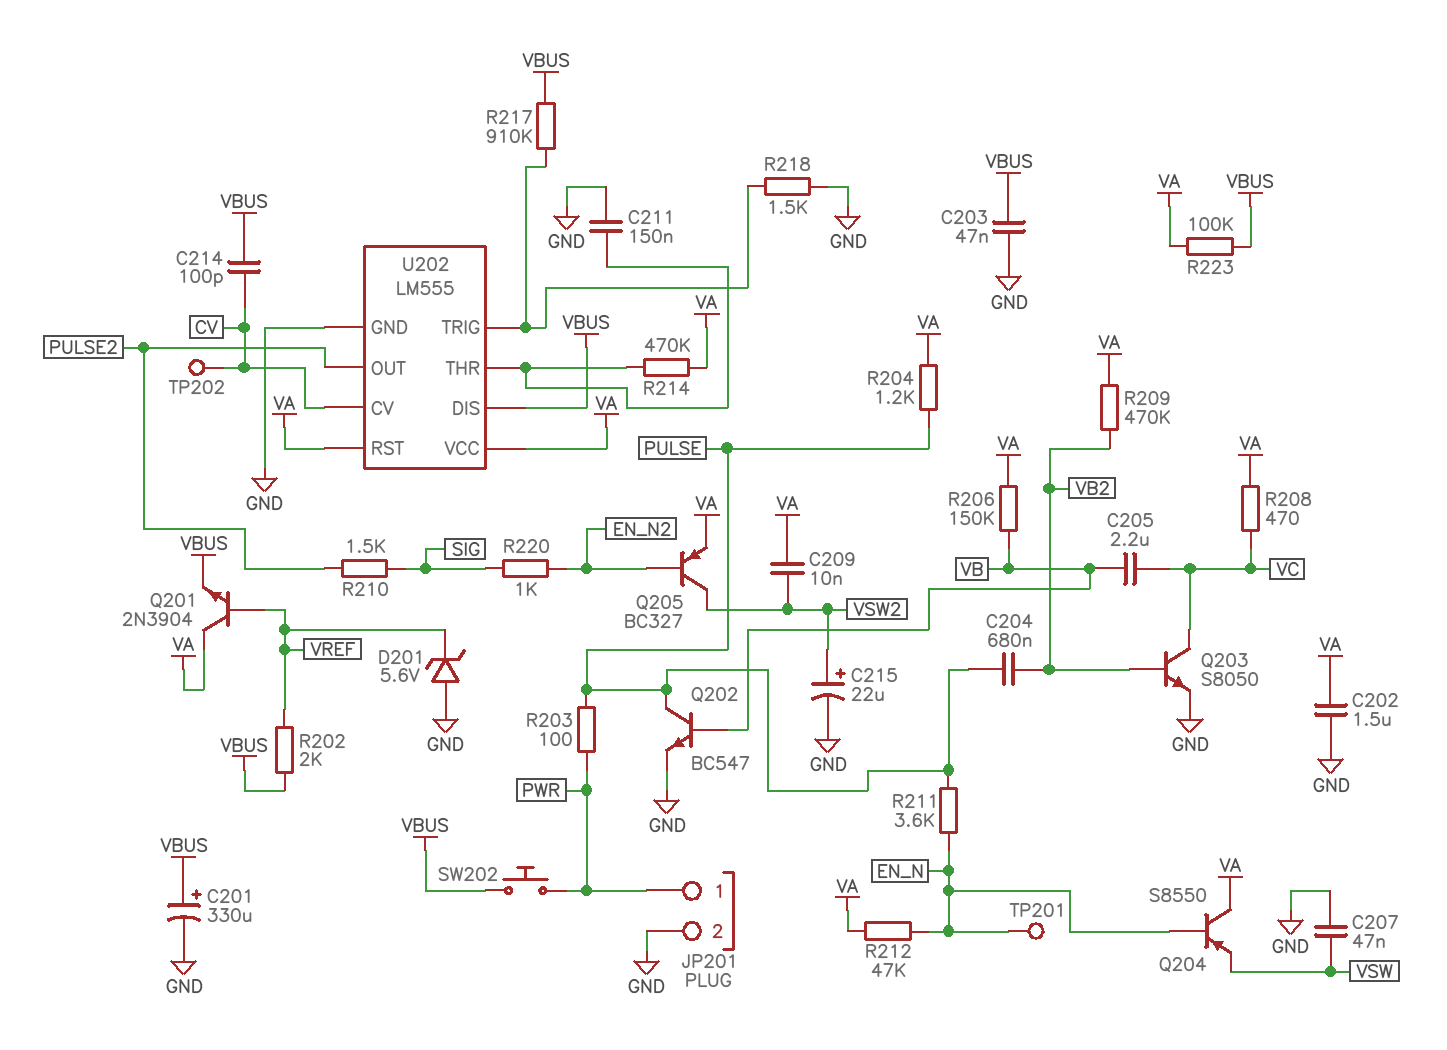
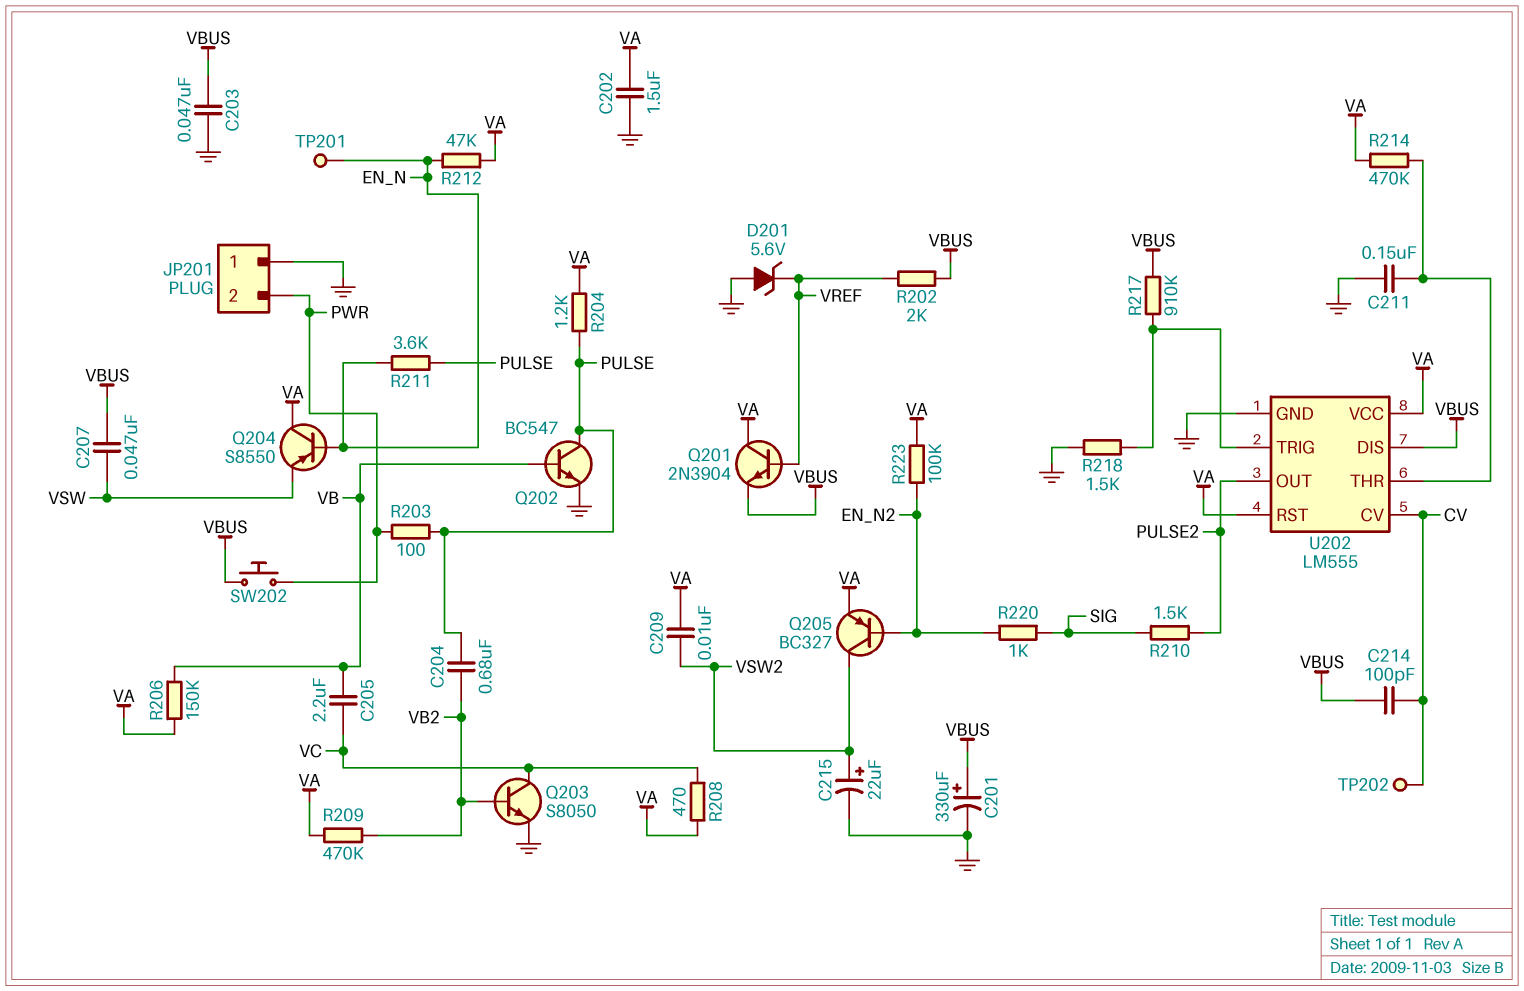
C207: 47nF (GND, VSW) -> 47nF (VBUS, VSW)
JP201 pin 1: PWR -> GND
JP201 pin 2: GND -> PWR
R223: 100k (VA, VBUS) -> 100k (EN_N2, VA)

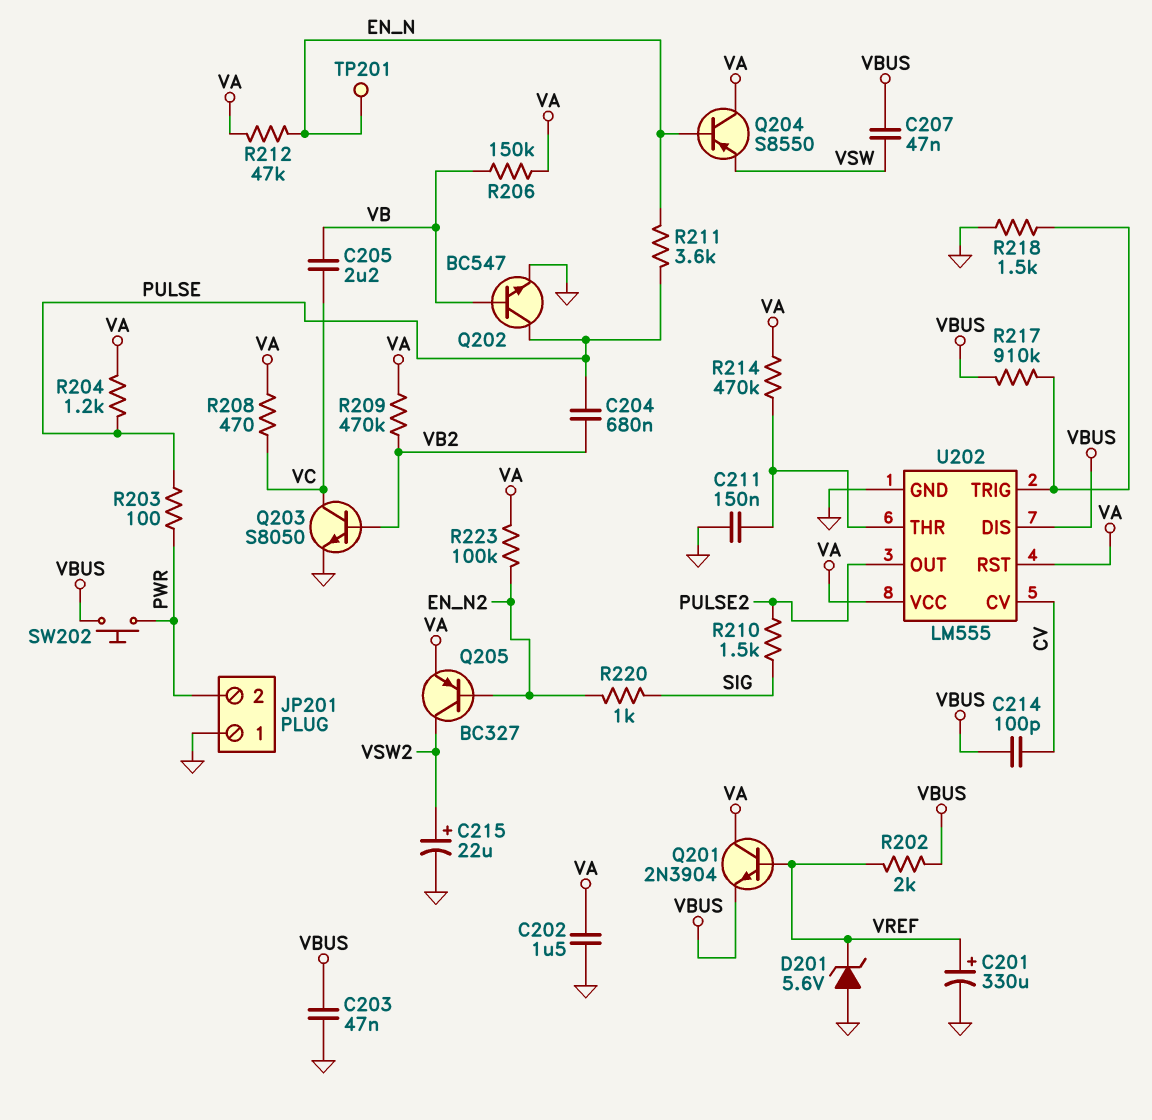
C201: 330uF (plus VBUS, minus GND) -> 330uF (plus VREF, minus GND)
C209: 10nF (VA, VSW2) -> none
TP202: test point (CV) -> none

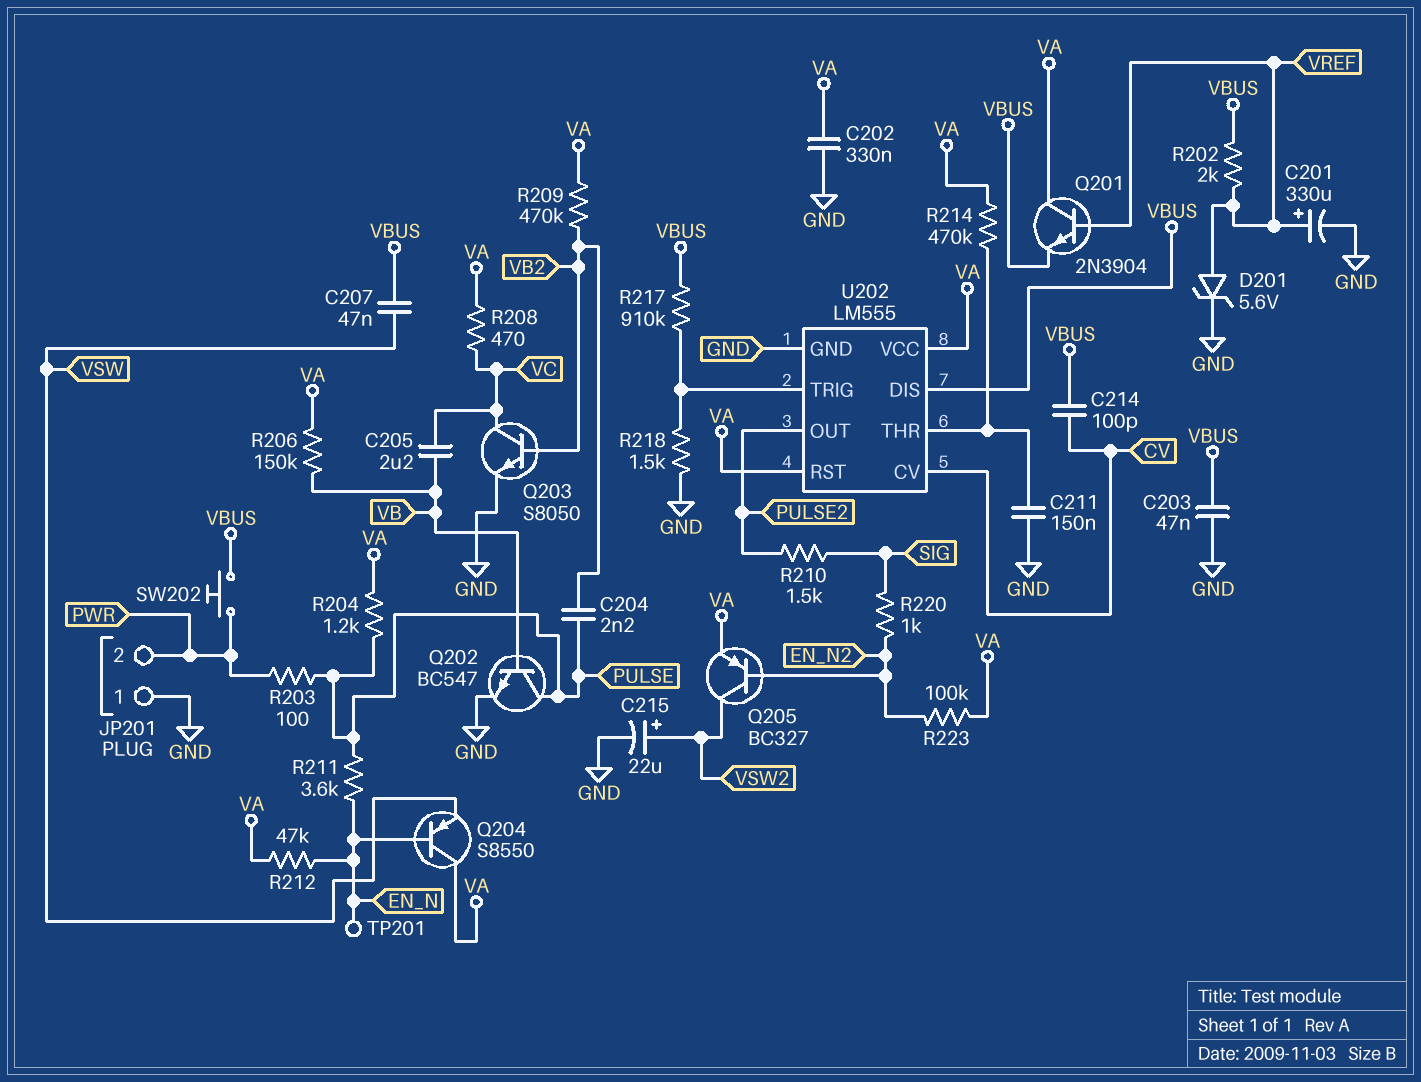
C202: 1.5uF (GND, VA) -> 330nF (GND, VA)
C204: 680nF (PULSE, VB2) -> 2.2nF (PULSE, VB2)
D201: zener 5.6V (A GND, K VREF) -> zener 5.6V (A VREF, K GND)

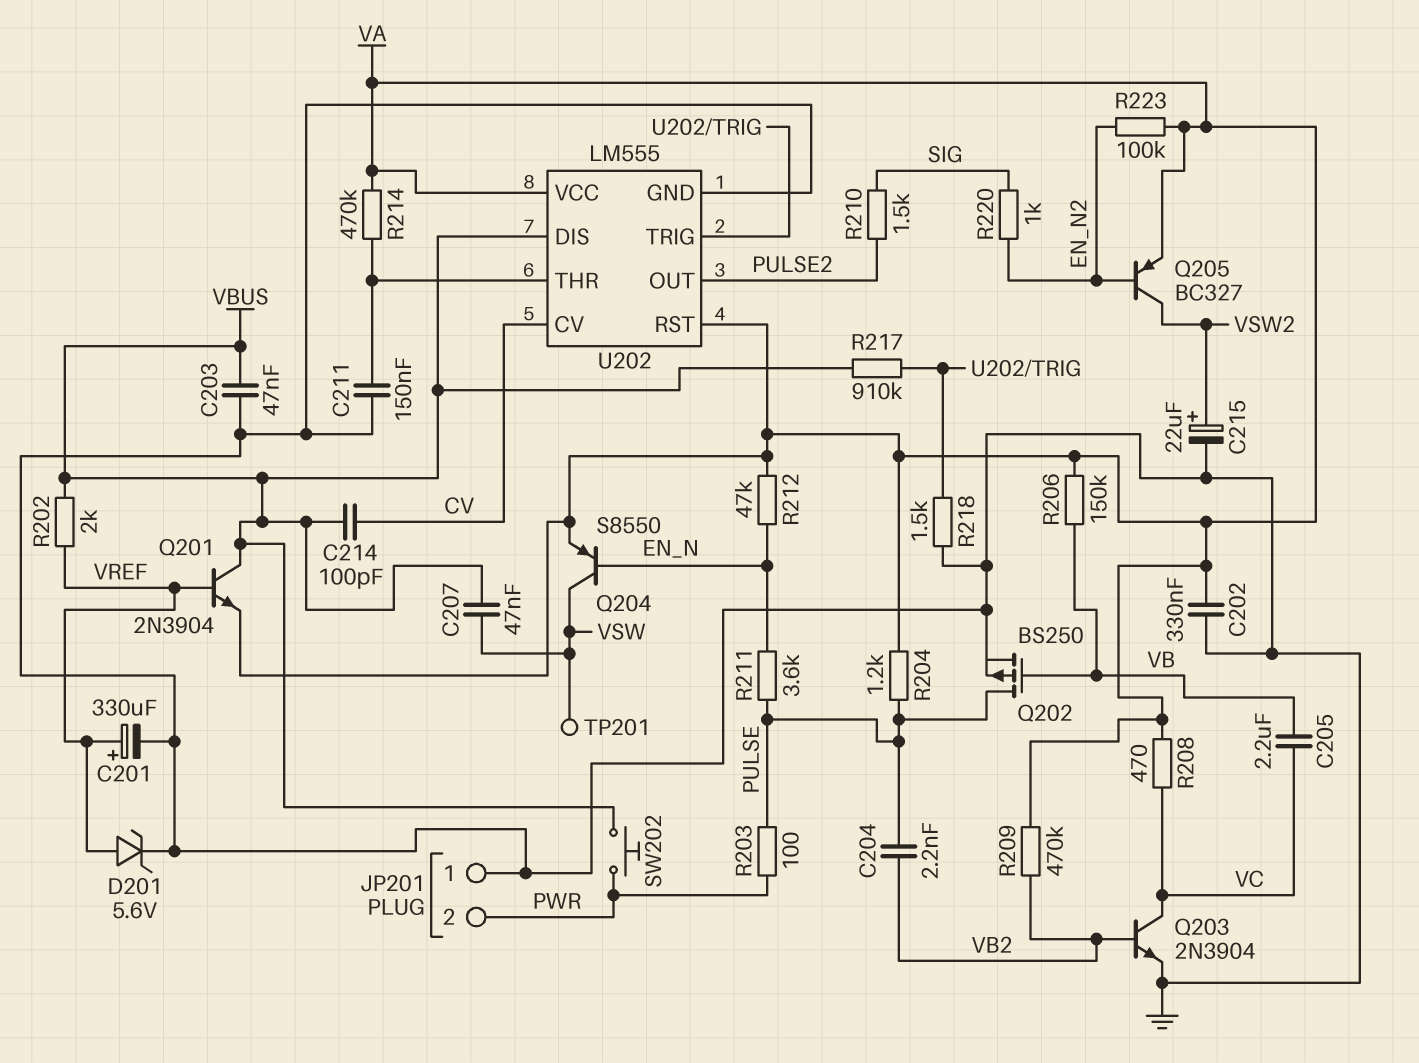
Q201: NPN 2N3904 (B VREF, C VA, E VBUS) -> NPN 2N3904 (B VREF, C VBUS, E VA)
Q202: NPN BC547 (B VB, C PULSE, E GND) -> PMOS BS250 (G VB, D PULSE, S GND)
Q203: NPN S8050 (B VB2, C VC, E GND) -> NPN 2N3904 (B VB2, C VC, E GND)
Q204: PNP S8550 (B EN_N, C VA, E VSW) -> PNP S8550 (B EN_N, C VSW, E VA)
TP201: test point (EN_N) -> test point (VSW)

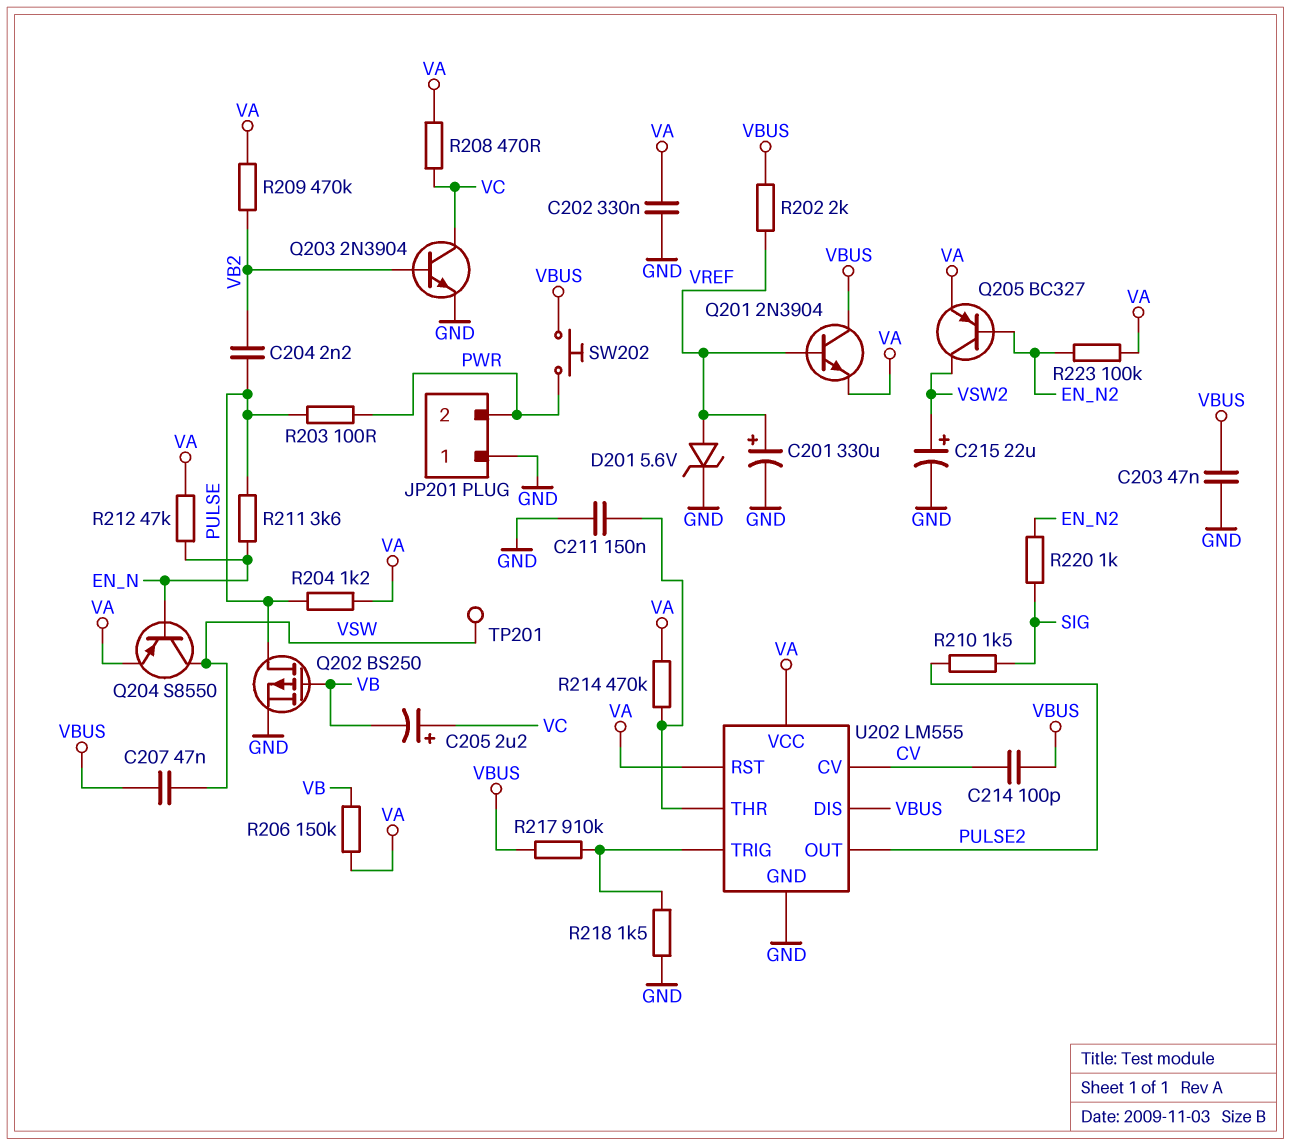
C205: 2.2uF (VB, VC) -> 2.2uF (plus VC, minus VB)

